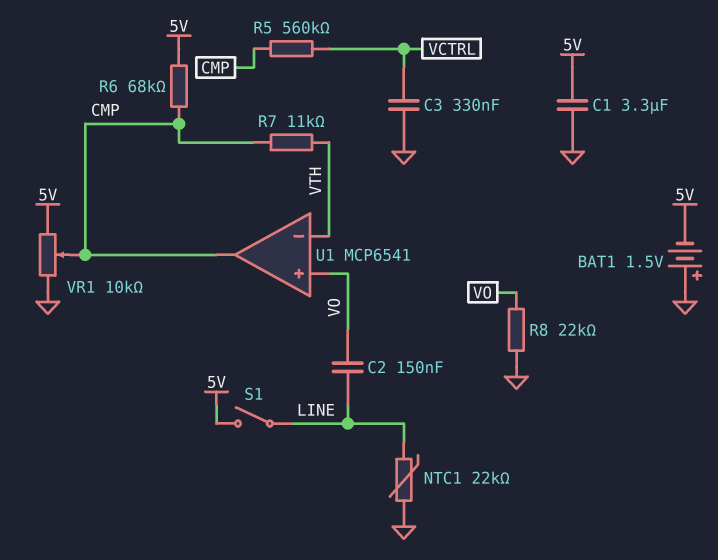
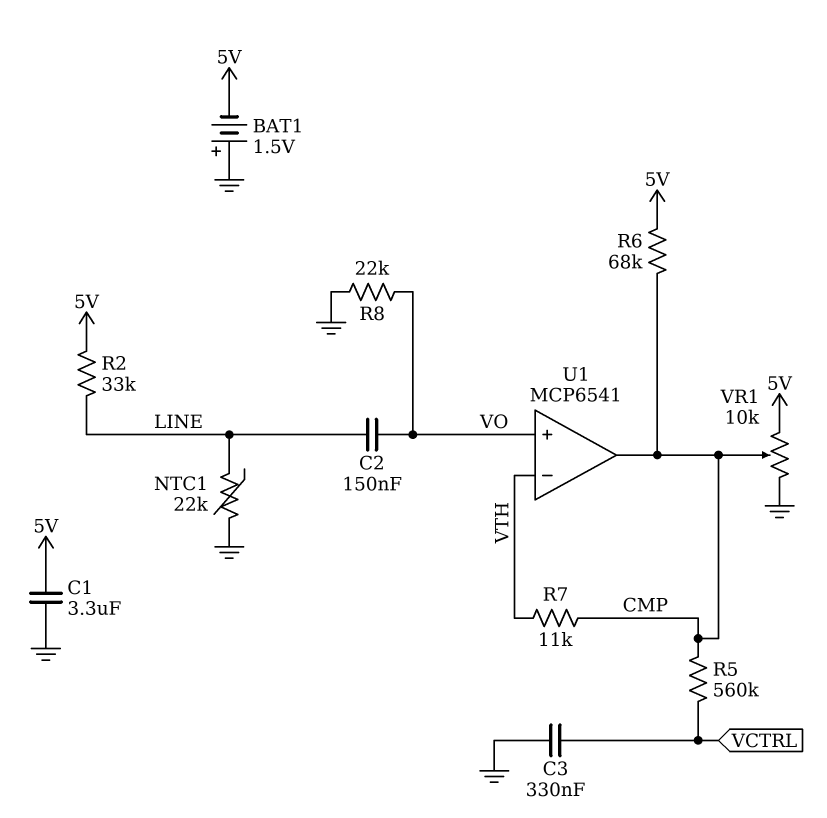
R2: none -> 33k (5V, LINE)
S1: switch (5V, LINE) -> none

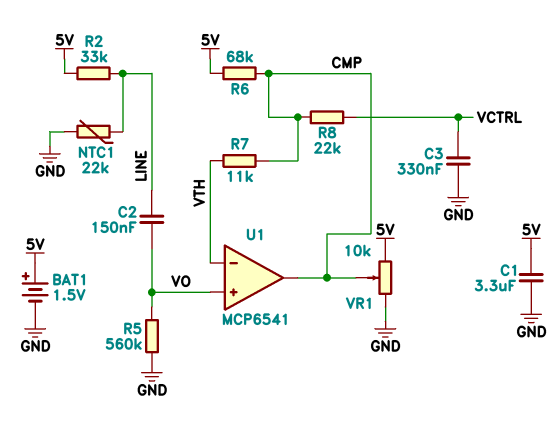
BAT1: 1.5V (plus GND, minus 5V) -> 1.5V (plus 5V, minus GND)
R5: 560k (CMP, VCTRL) -> 560k (GND, VO)
R8: 22k (GND, VO) -> 22k (CMP, VCTRL)

